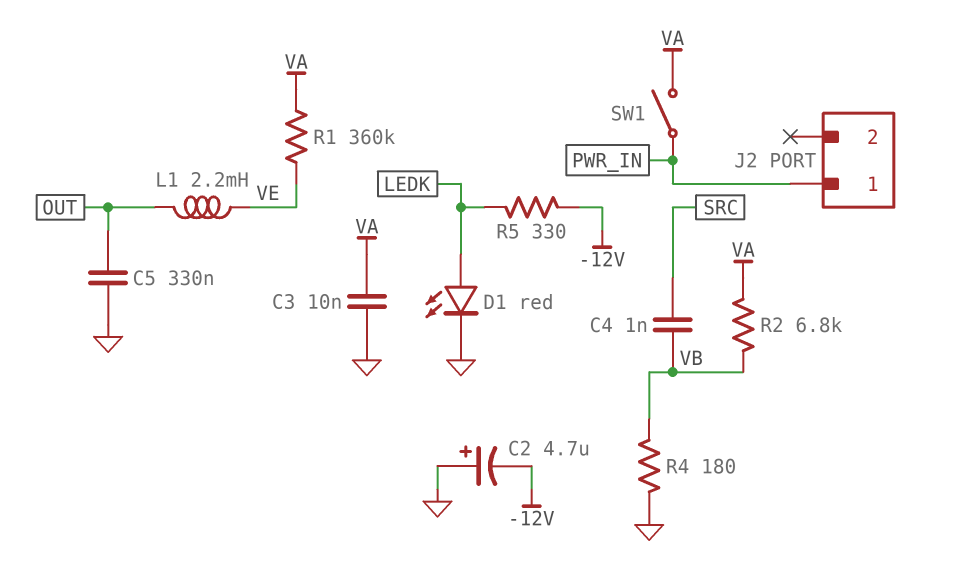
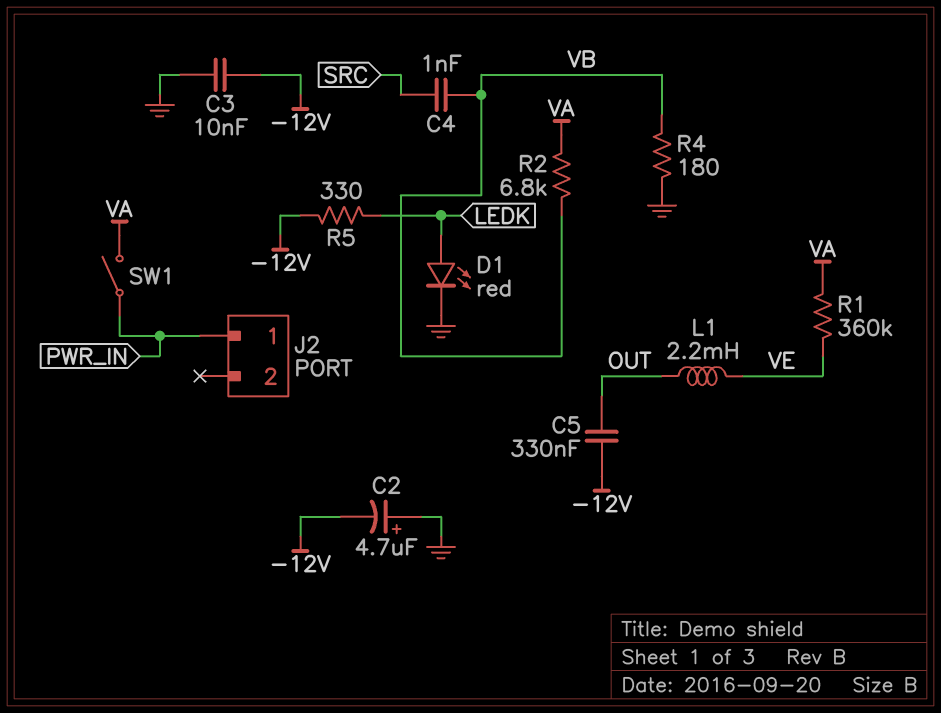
C3: 10nF (GND, VA) -> 10nF (-12V, GND)
C5: 330nF (GND, OUT) -> 330nF (-12V, OUT)

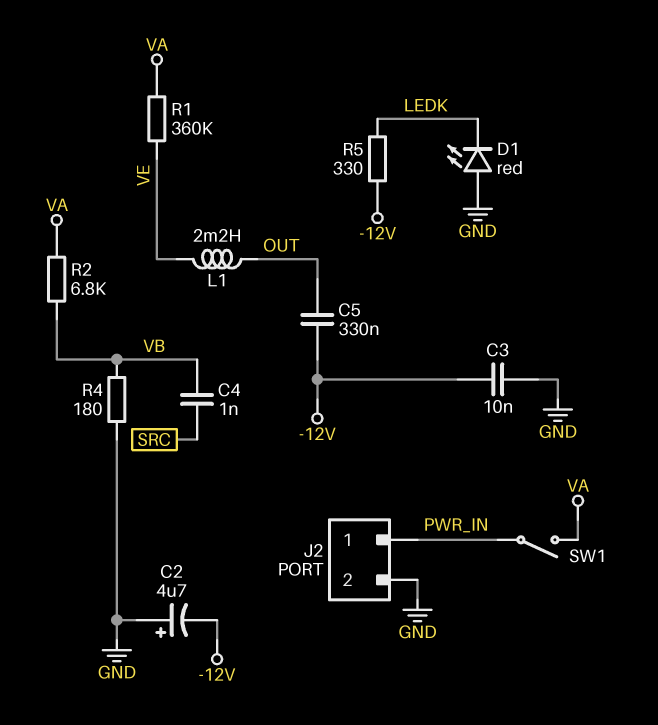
D1: LED red (A LEDK, K GND) -> LED red (A GND, K LEDK)
J2 pin 2: none -> GND

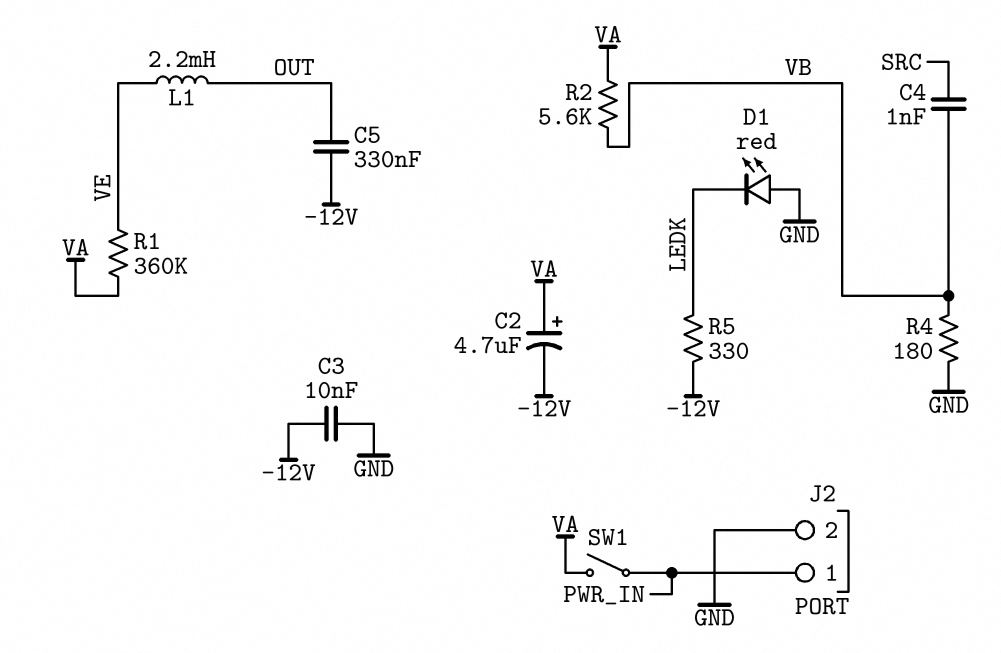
C2: 4.7uF (plus GND, minus -12V) -> 4.7uF (plus VA, minus -12V)
R2: 6.8k (VA, VB) -> 5.6k (VA, VB)

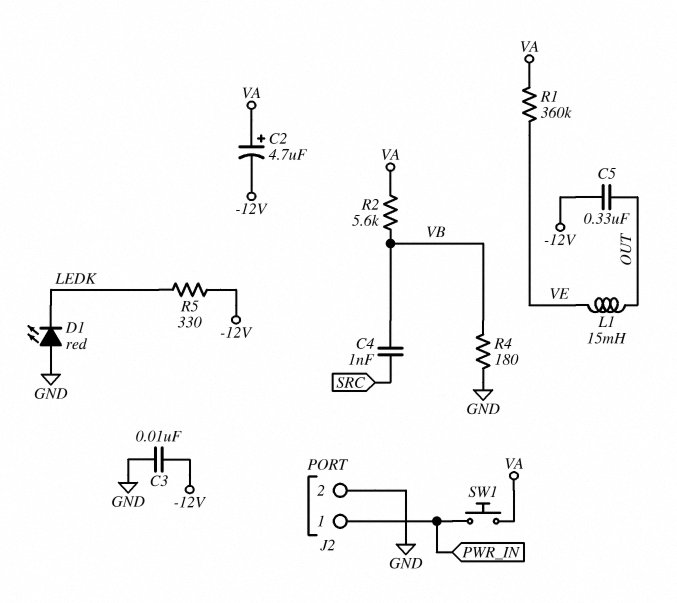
L1: 2.2mH (OUT, VE) -> 15mH (OUT, VE)
SW1: switch (PWR_IN, VA) -> button (PWR_IN, VA)

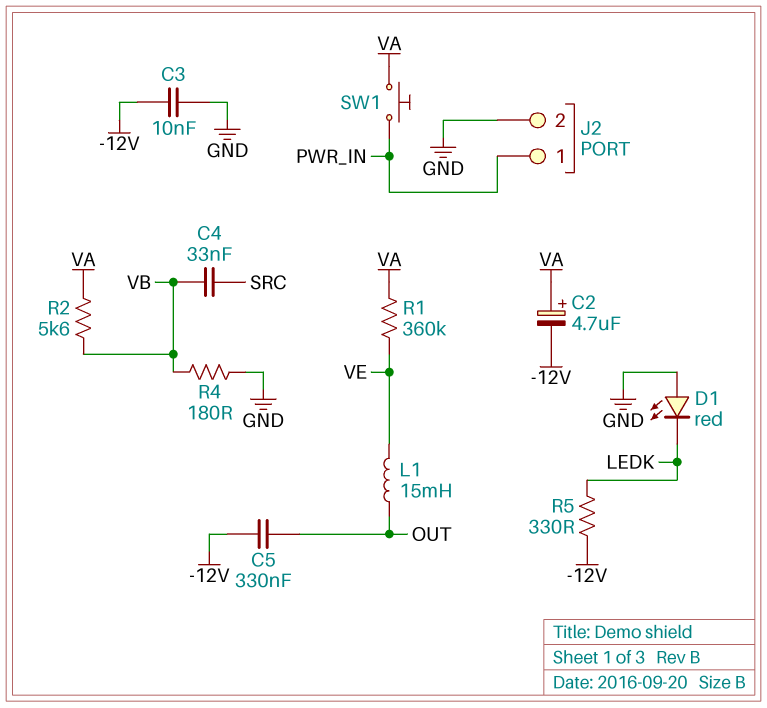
C4: 1nF (SRC, VB) -> 33nF (SRC, VB)

